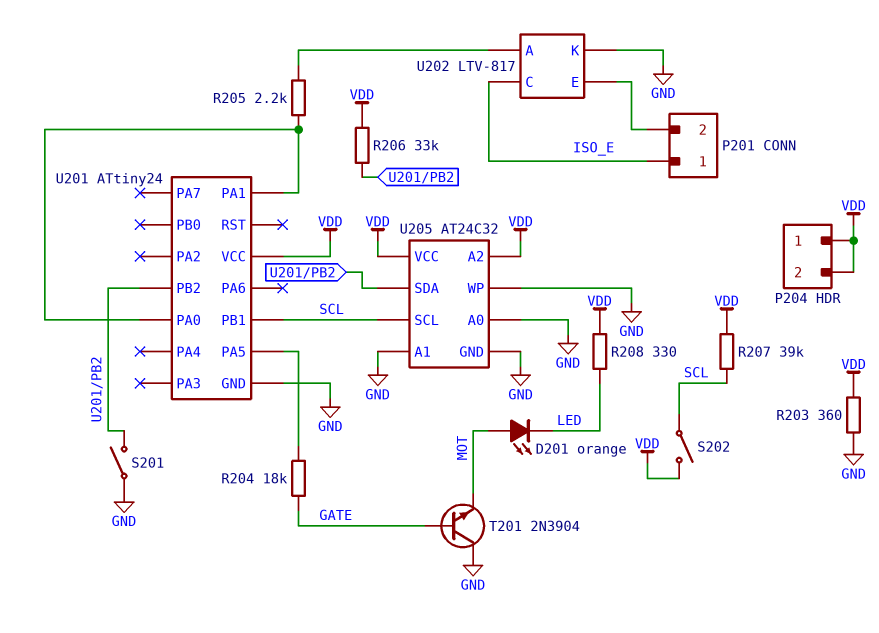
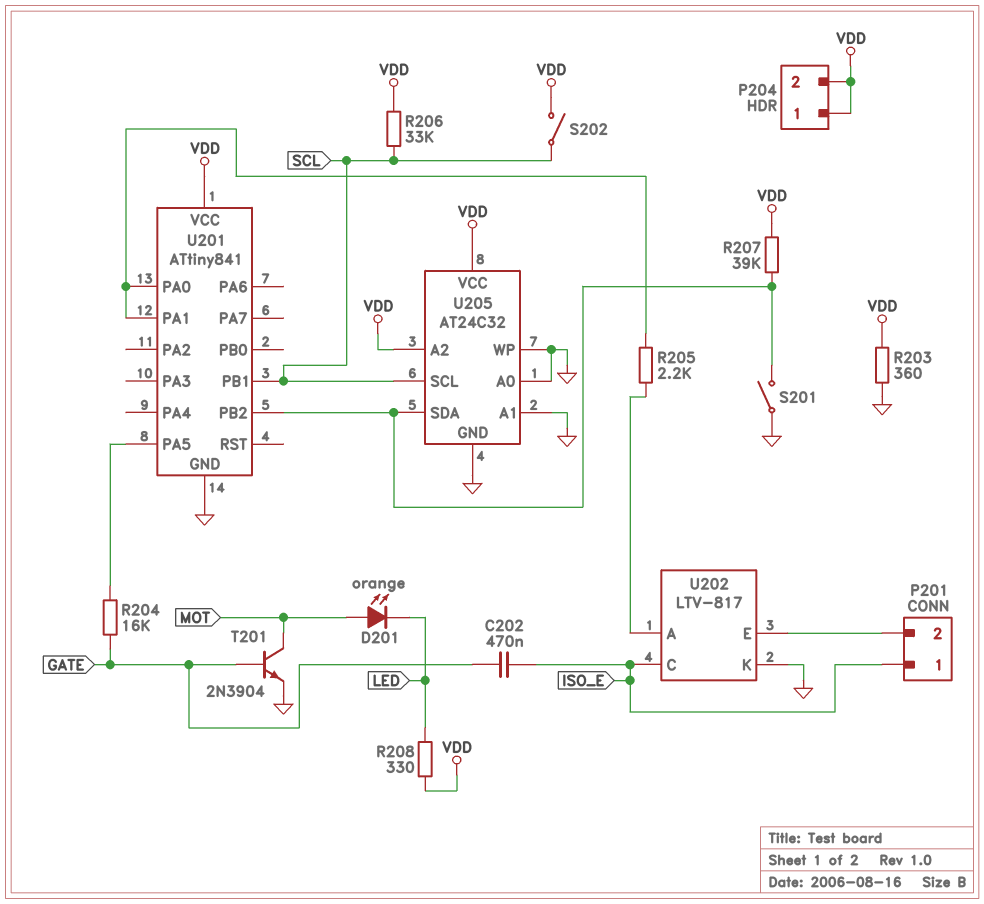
C202: none -> 470nF (GATE, ISO_E)
R204: 18k (GATE, U201/PA5) -> 16k (GATE, U201/PA5)
R206: 33k (U201/PB2, VDD) -> 33k (SCL, VDD)
R207: 39k (SCL, VDD) -> 39k (U201/PB2, VDD)
T201: NPN 2N3904 (B GATE, C GND, E MOT) -> NPN 2N3904 (B GATE, C MOT, E GND)
U201: ATtiny24 -> ATtiny841

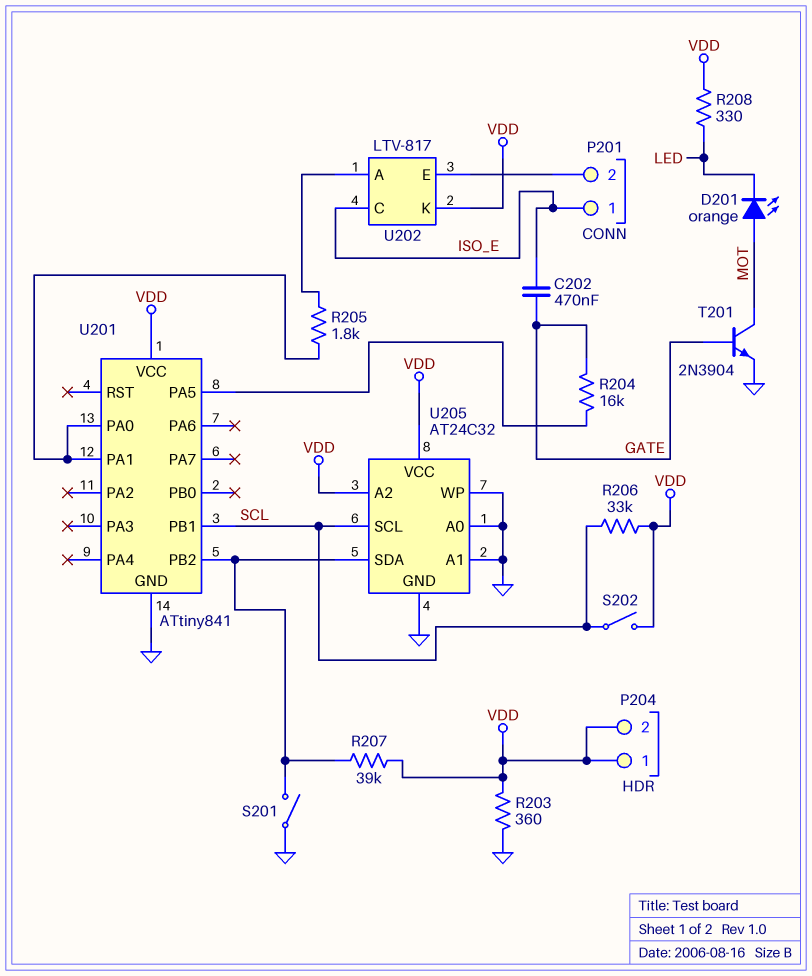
R205: 2.2k (U201/PA0, U202/A) -> 1.8k (U201/PA0, U202/A)
U202 pin K: GND -> VDD

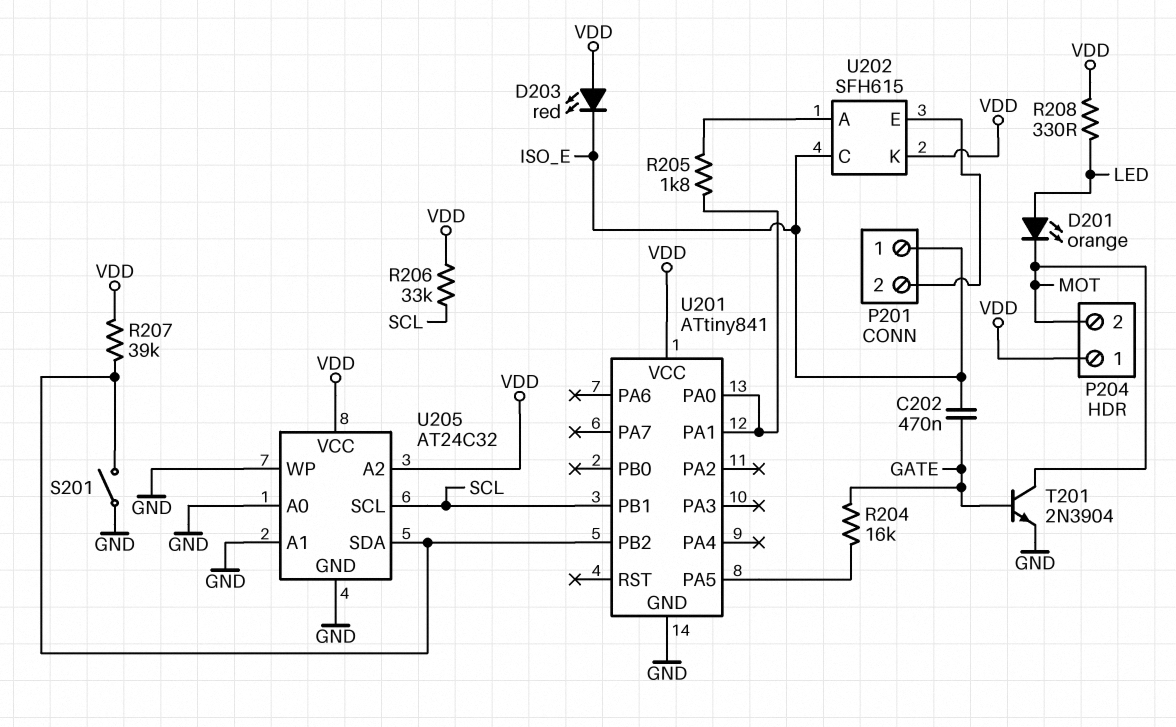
D201: LED orange (A MOT, K LED) -> LED orange (A LED, K MOT)
D203: none -> LED red (A VDD, K ISO_E)
P204 pin 2: VDD -> MOT
R203: 360 (GND, VDD) -> none
S202: switch (SCL, VDD) -> none
U202: LTV-817 -> SFH615

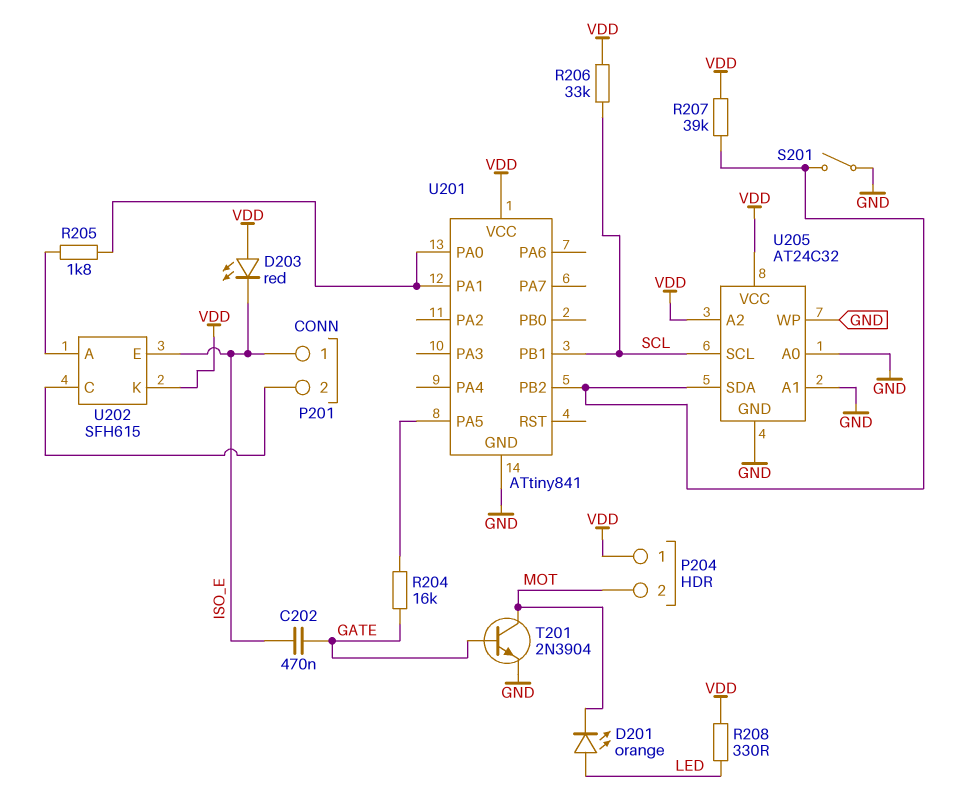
U202 pin C: ISO_E -> P201/2
U202 pin E: P201/2 -> ISO_E

